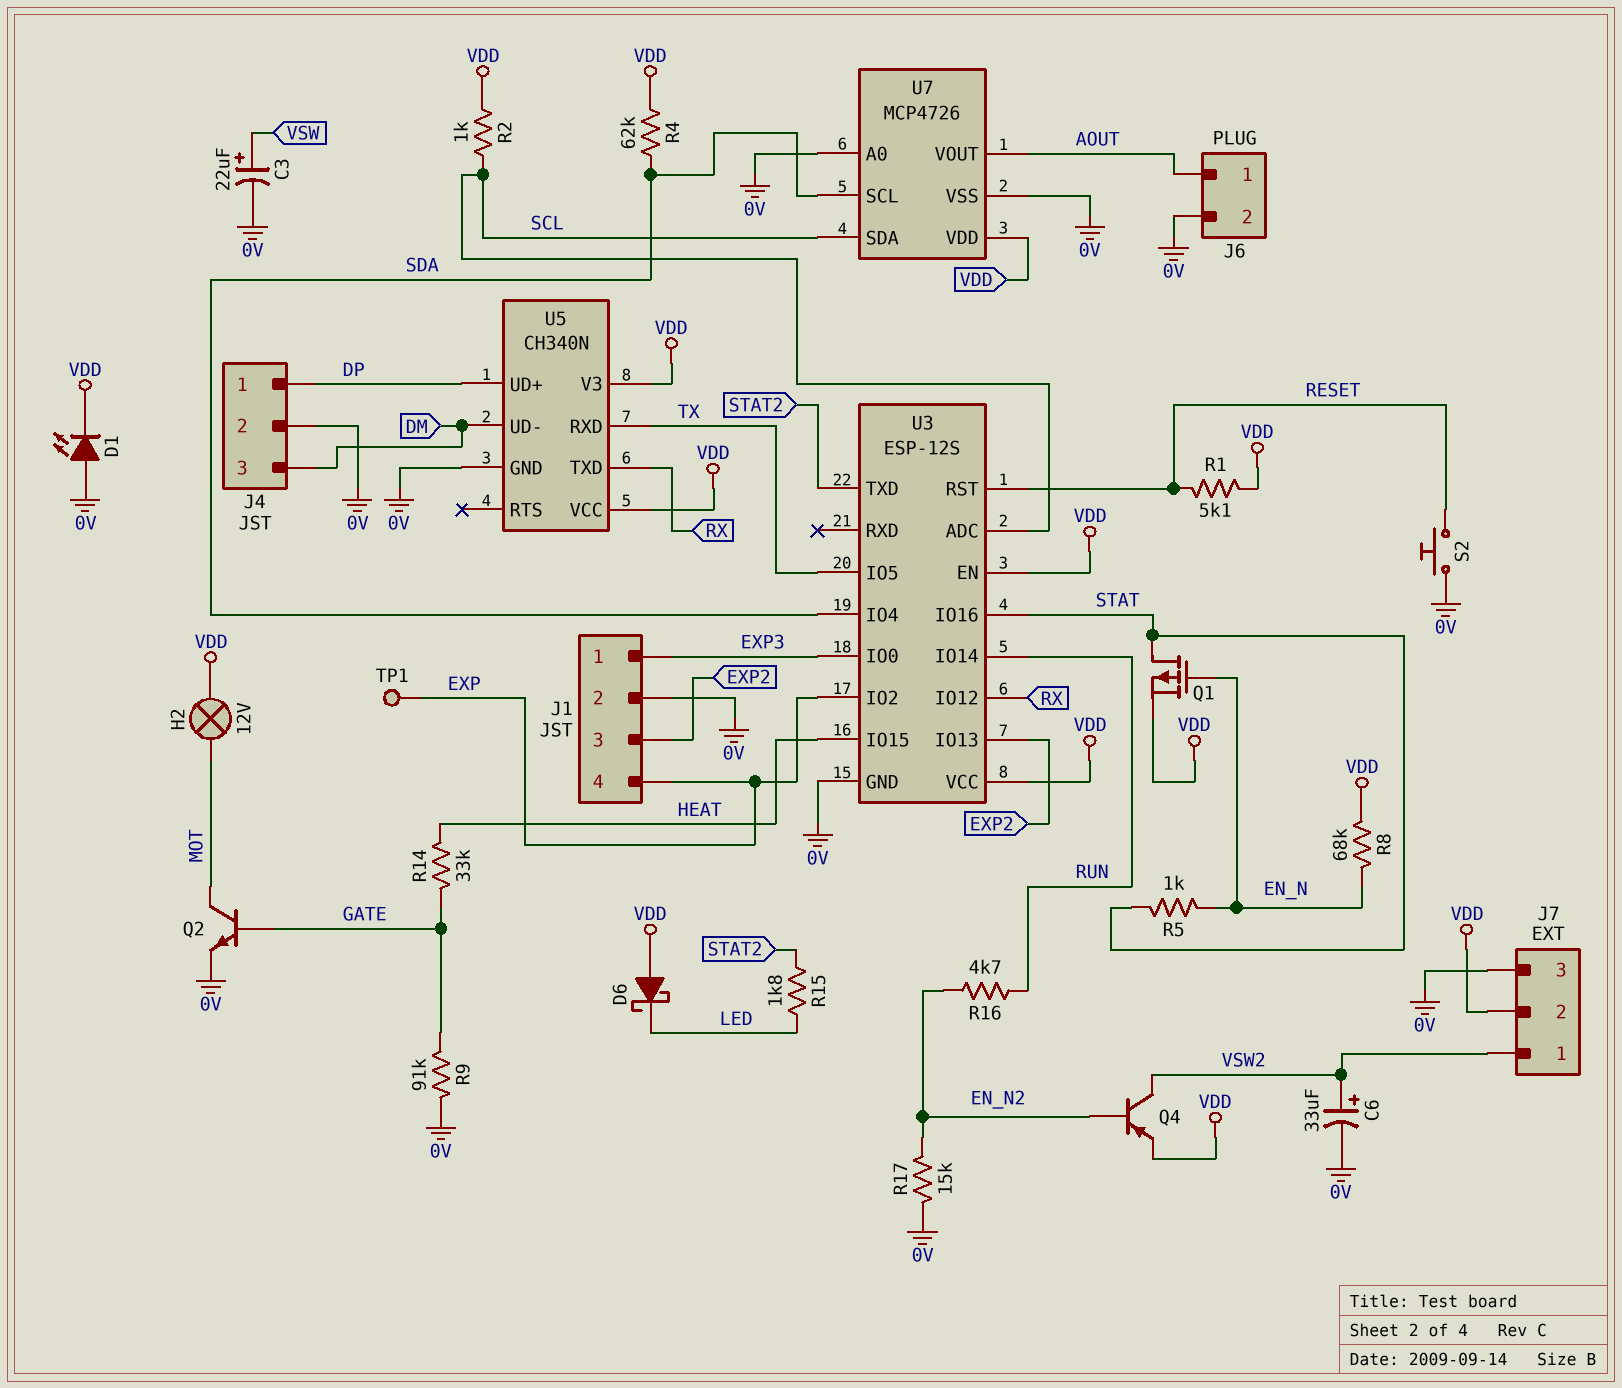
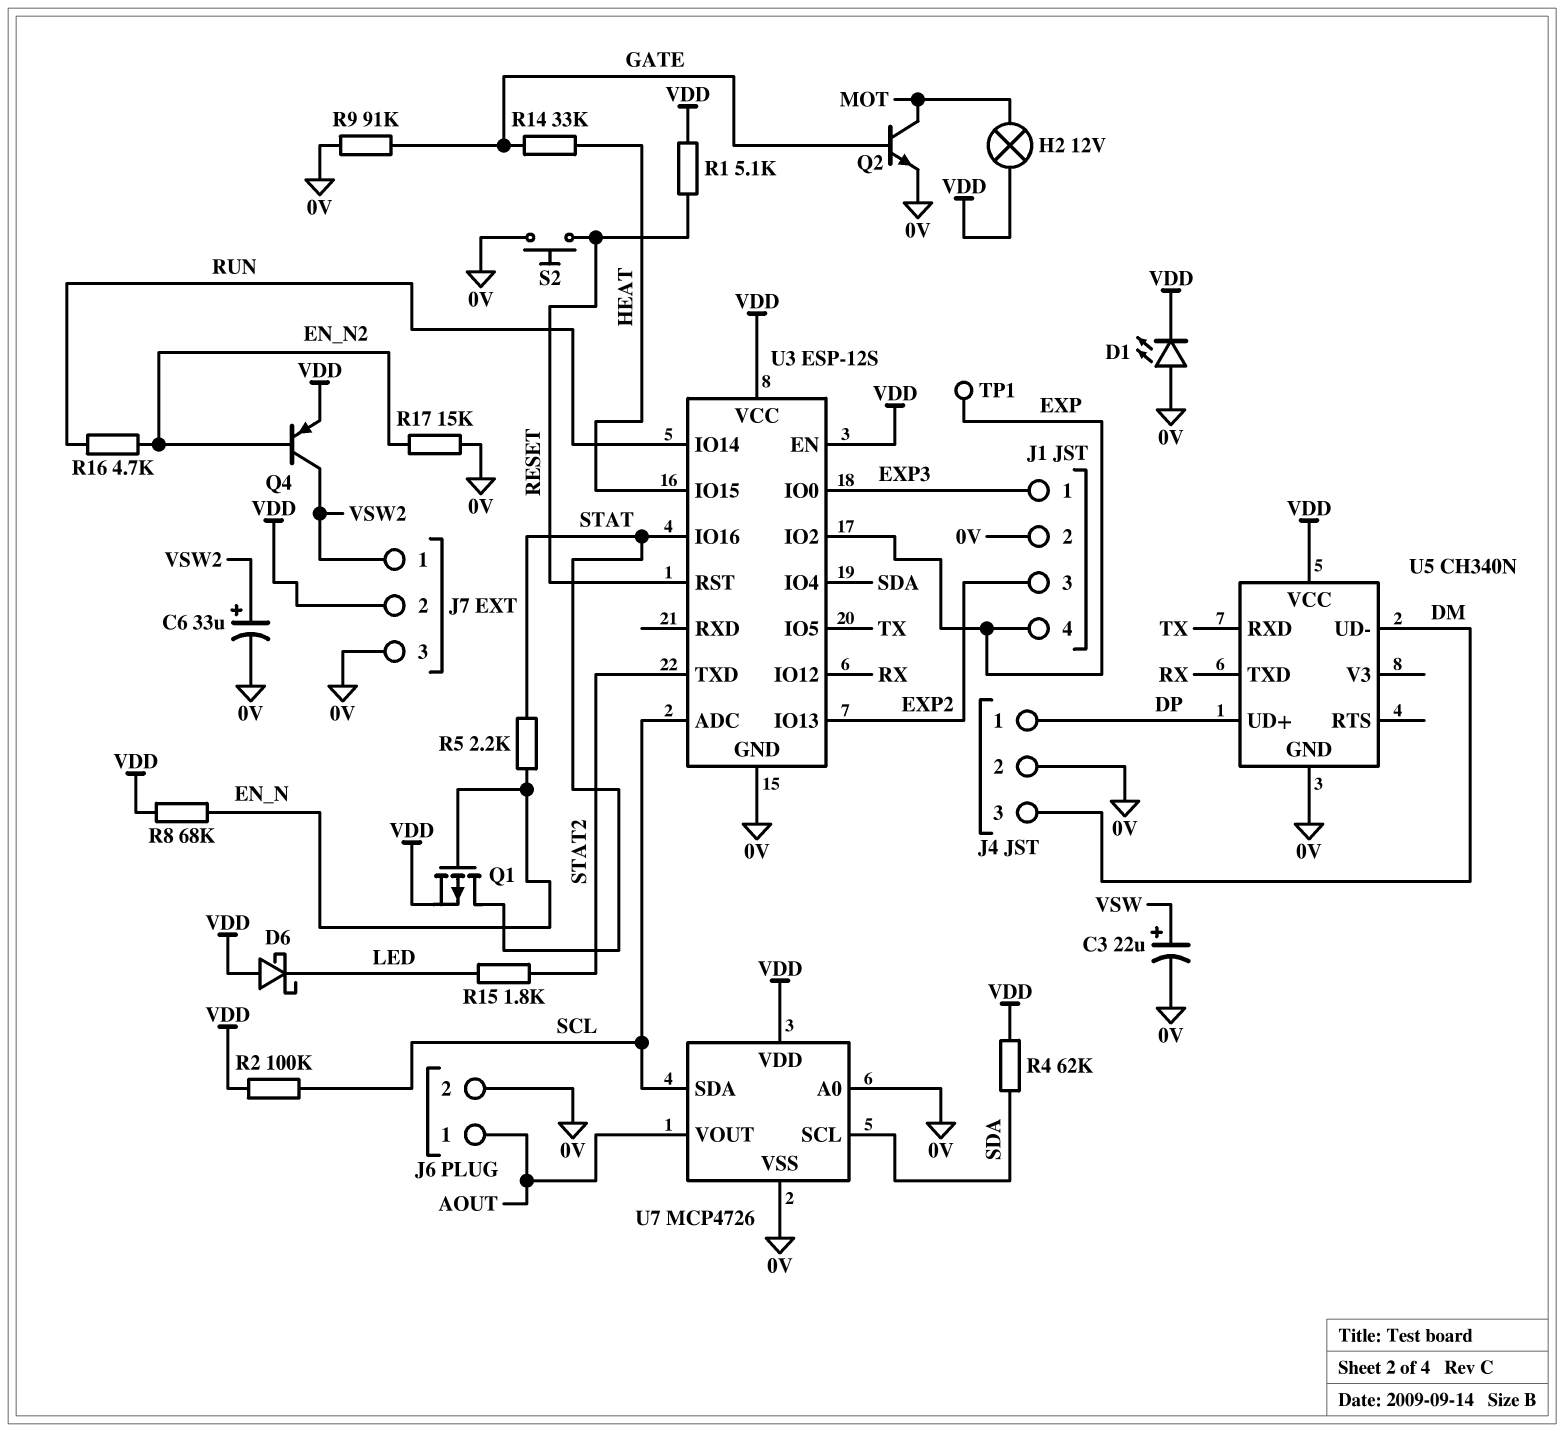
R2: 1k (SCL, VDD) -> 100k (SCL, VDD)
R5: 1k (EN_N, STAT) -> 2.2k (EN_N, STAT)
U5 pin V3: VDD -> none

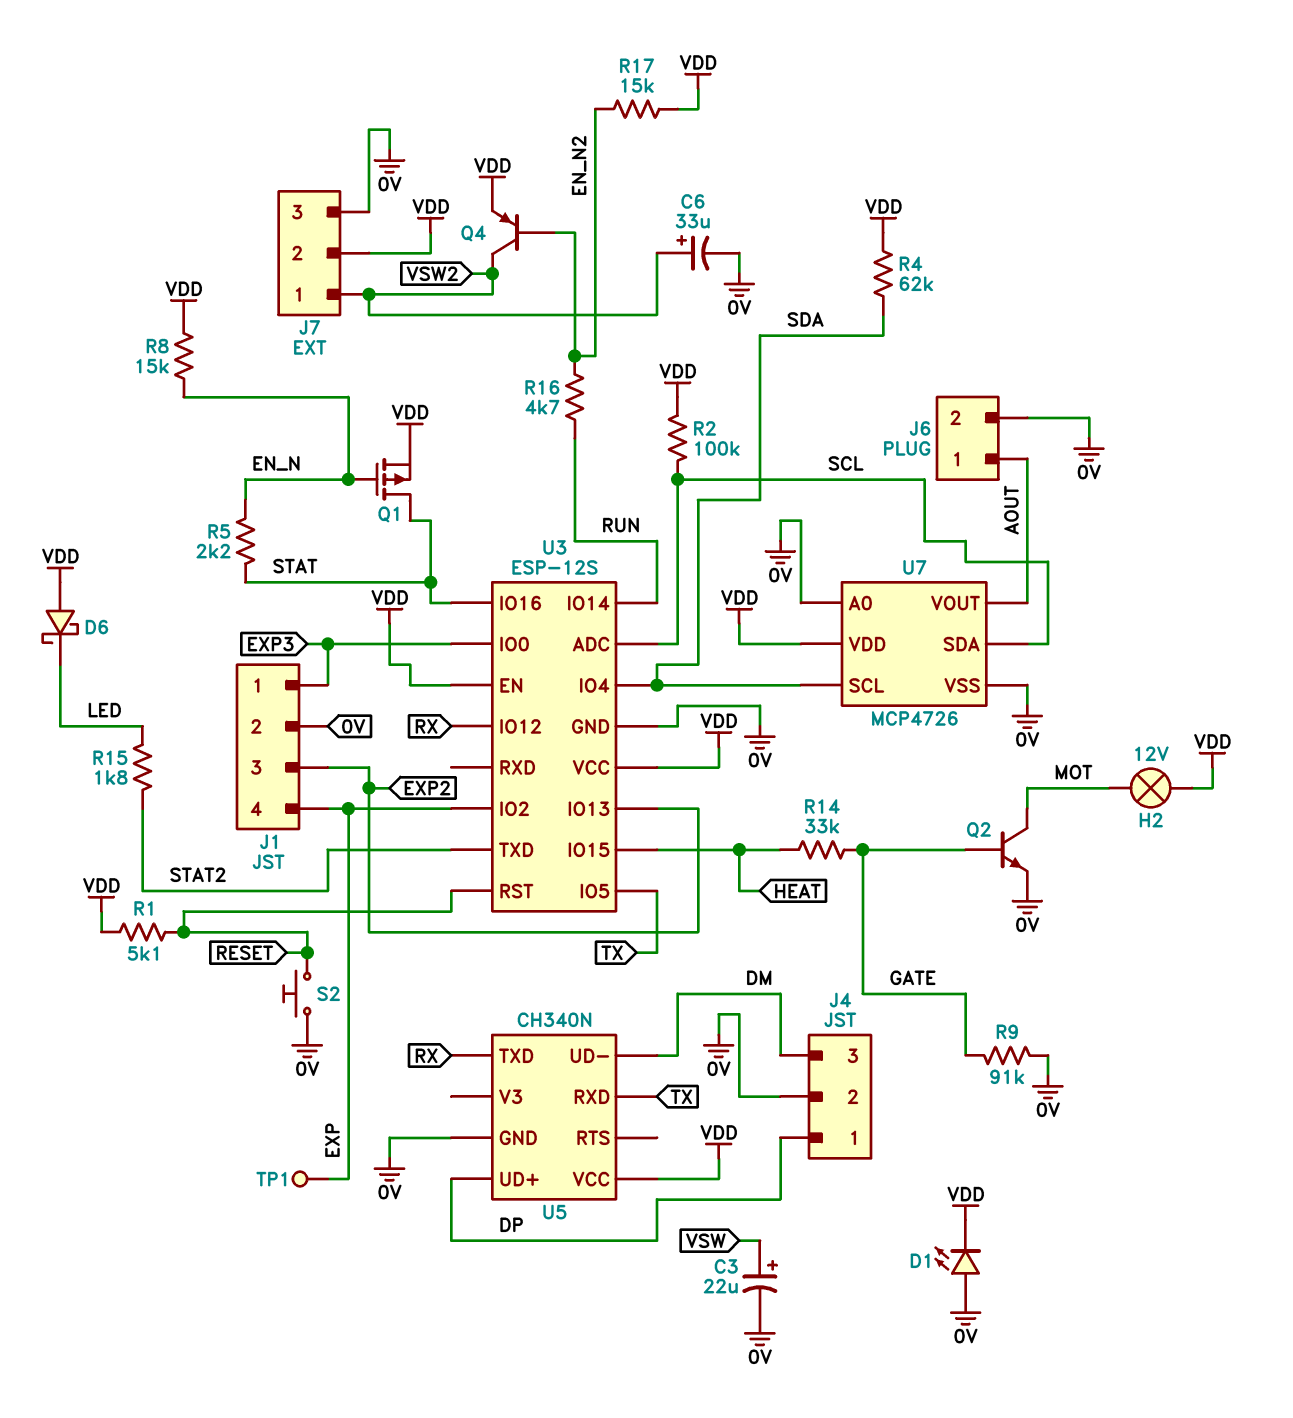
R8: 68k (EN_N, VDD) -> 15k (EN_N, VDD)
R17: 15k (0V, EN_N2) -> 15k (EN_N2, VDD)

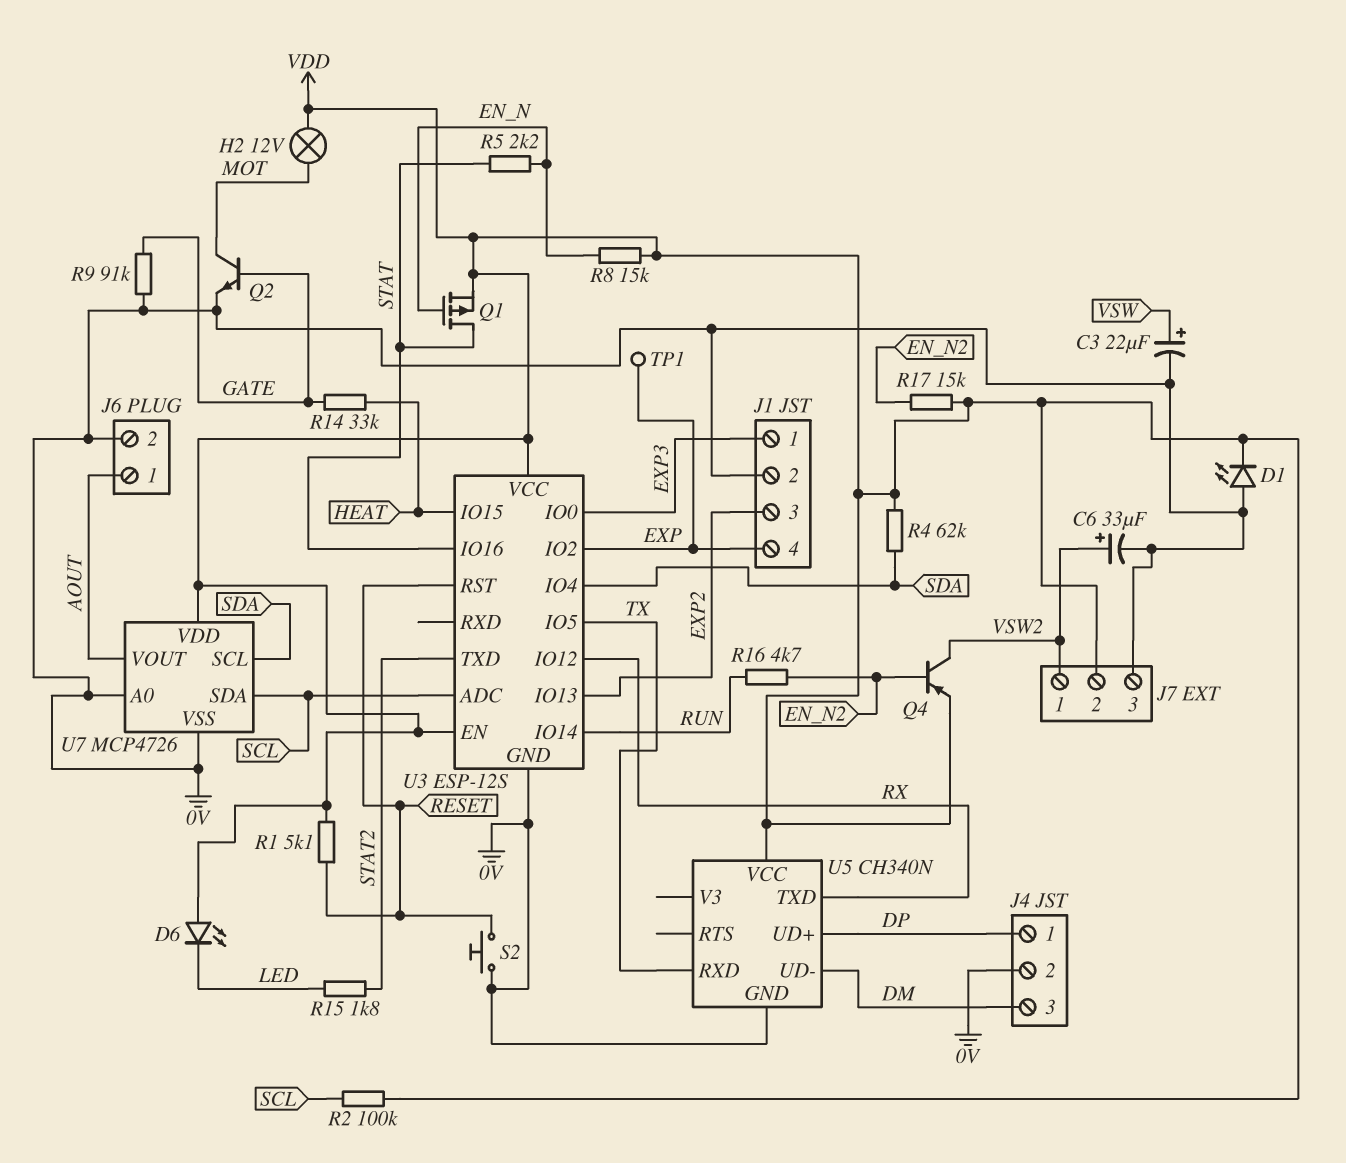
D6: schottky (A VDD, K LED) -> LED (A VDD, K LED)

